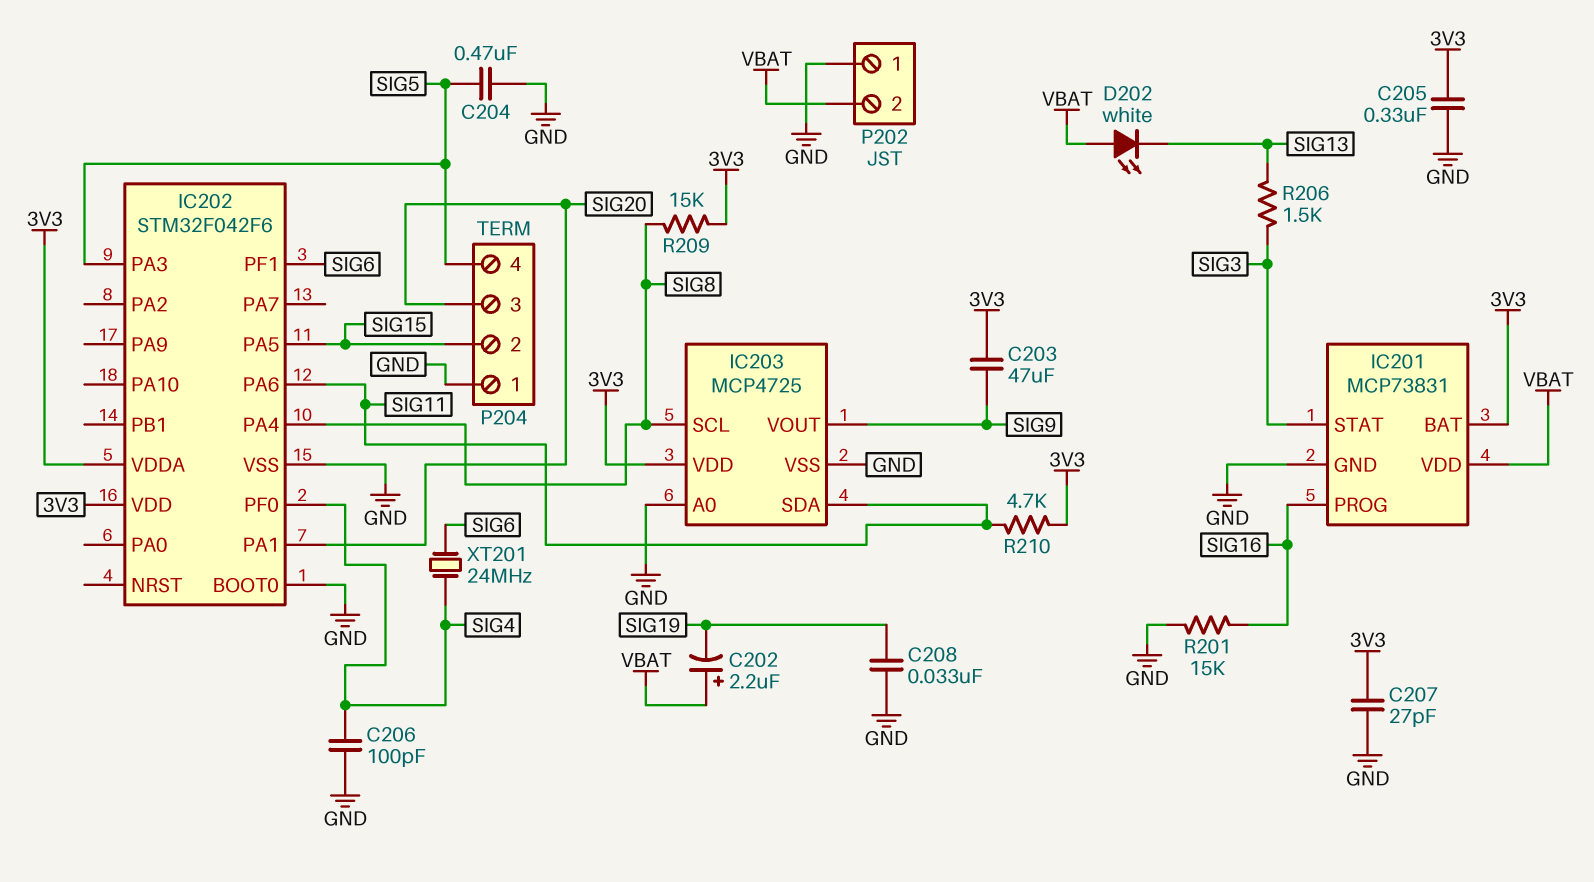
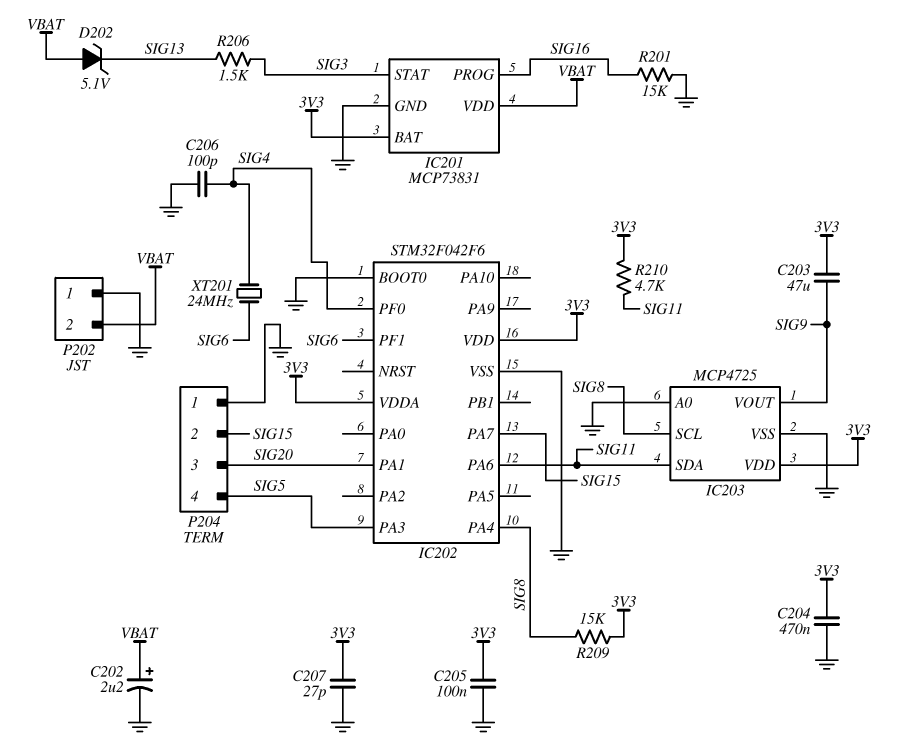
C202: 2.2uF (plus VBAT, minus SIG19) -> 2.2uF (plus VBAT, minus GND)
C204: 470nF (GND, SIG5) -> 470nF (3V3, GND)
C205: 330nF (3V3, GND) -> 100nF (3V3, GND)
C208: 33nF (GND, SIG19) -> none
D202: LED white (A VBAT, K SIG13) -> zener 5.1V (A VBAT, K SIG13)
IC202 pin PA5: SIG15 -> none
IC202 pin PA7: none -> SIG15

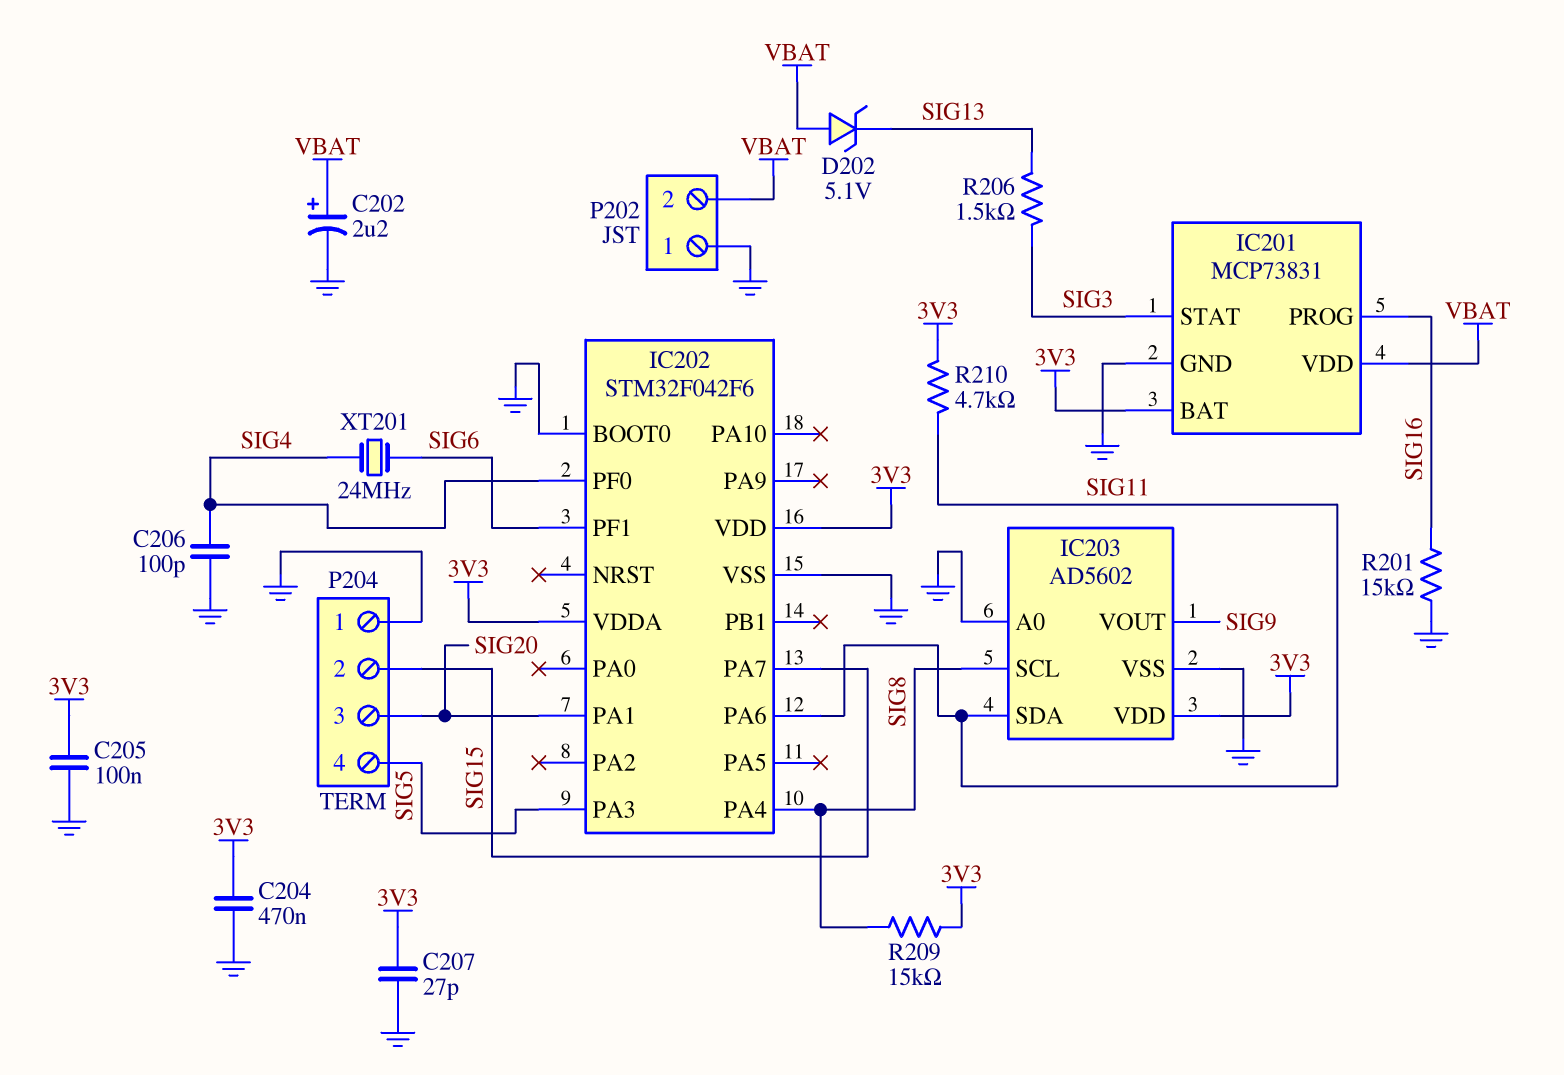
C203: 47uF (3V3, SIG9) -> none
IC203: MCP4725 -> AD5602

